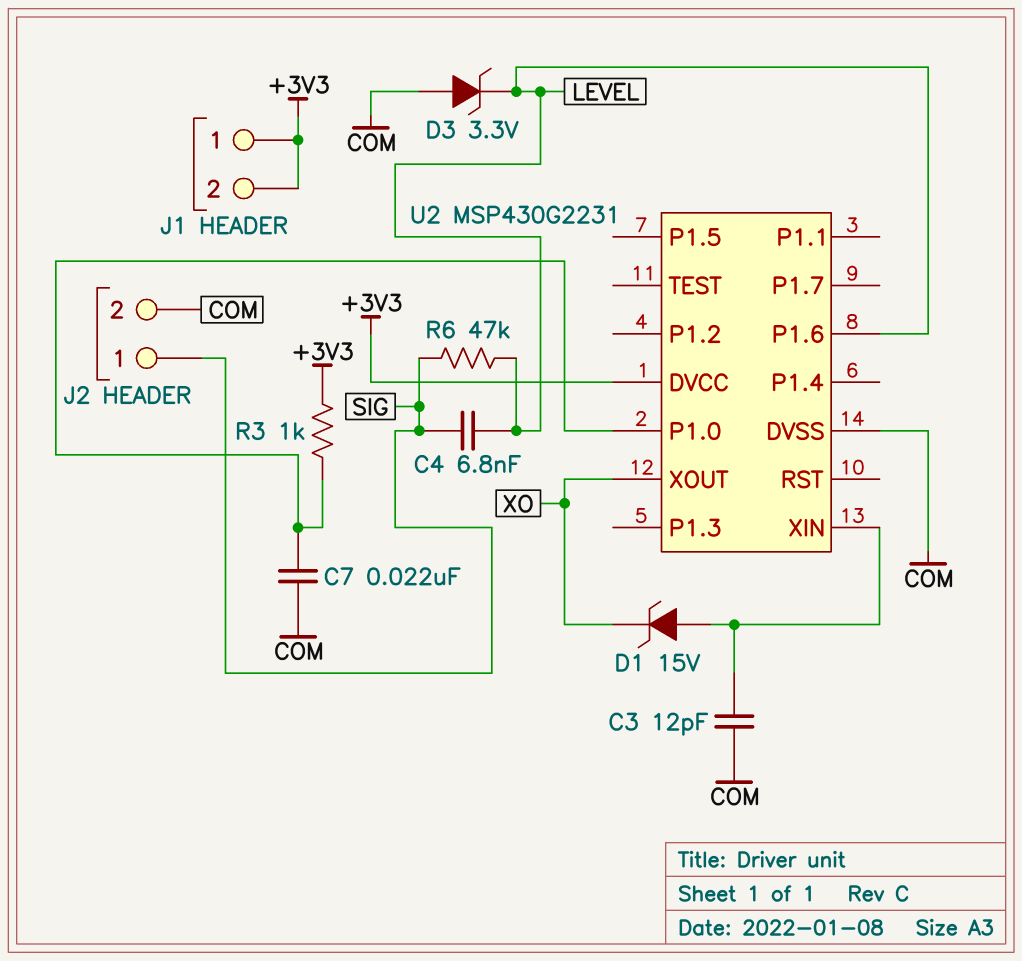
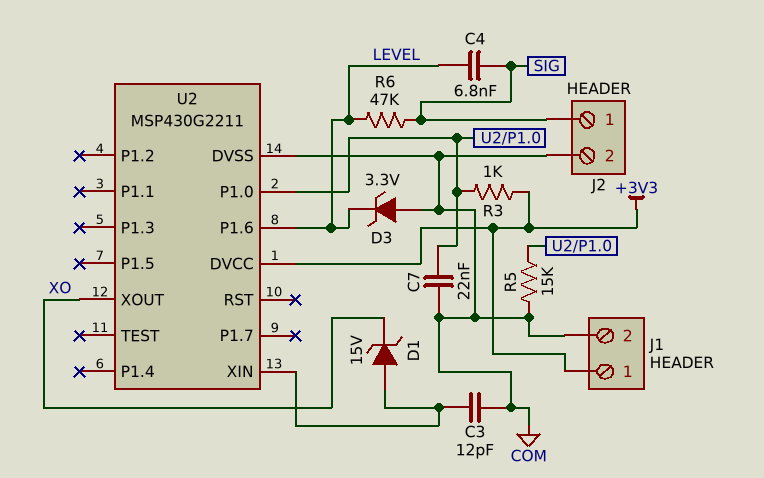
J1 pin 2: +3V3 -> COM
R5: none -> 15k (COM, U2/P1.0)
U2: MSP430G2231 -> MSP430G2211

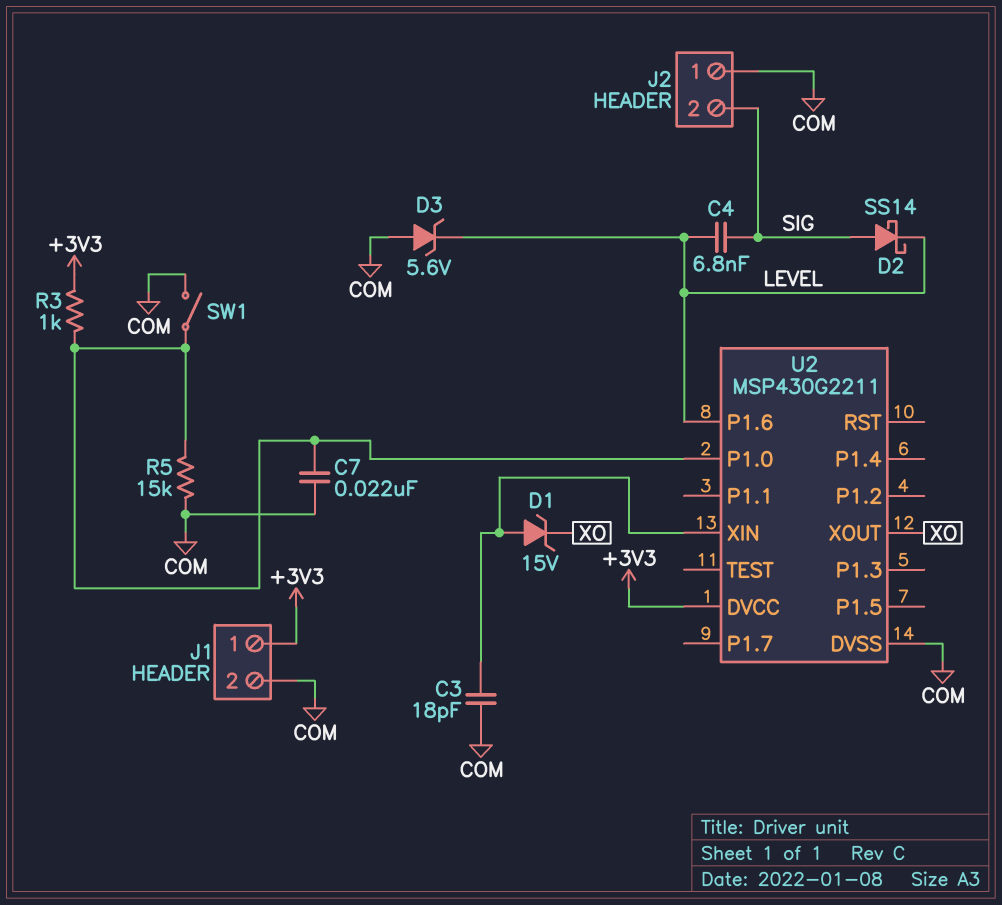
C3: 12pF (COM, U2/XIN) -> 18pF (COM, U2/XIN)
D2: none -> schottky SS14 (A SIG, K LEVEL)
D3: zener 3.3V (A COM, K LEVEL) -> zener 5.6V (A COM, K LEVEL)
J2 pin 1: SIG -> COM
J2 pin 2: COM -> SIG
R6: 47k (LEVEL, SIG) -> none
SW1: none -> switch (COM, U2/P1.0)

